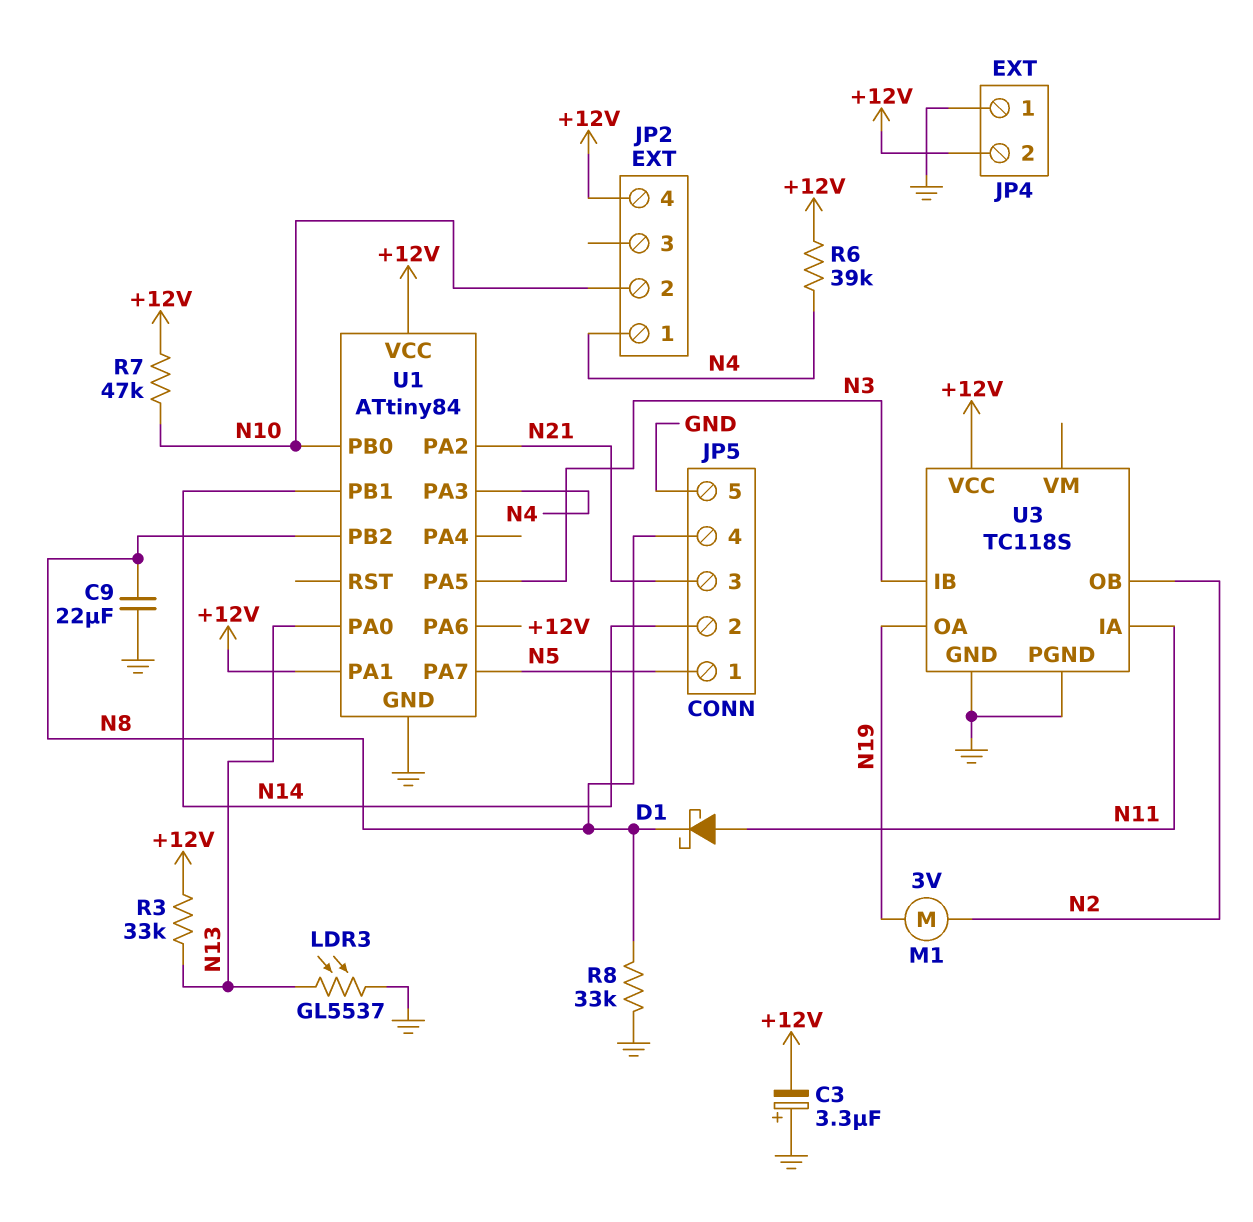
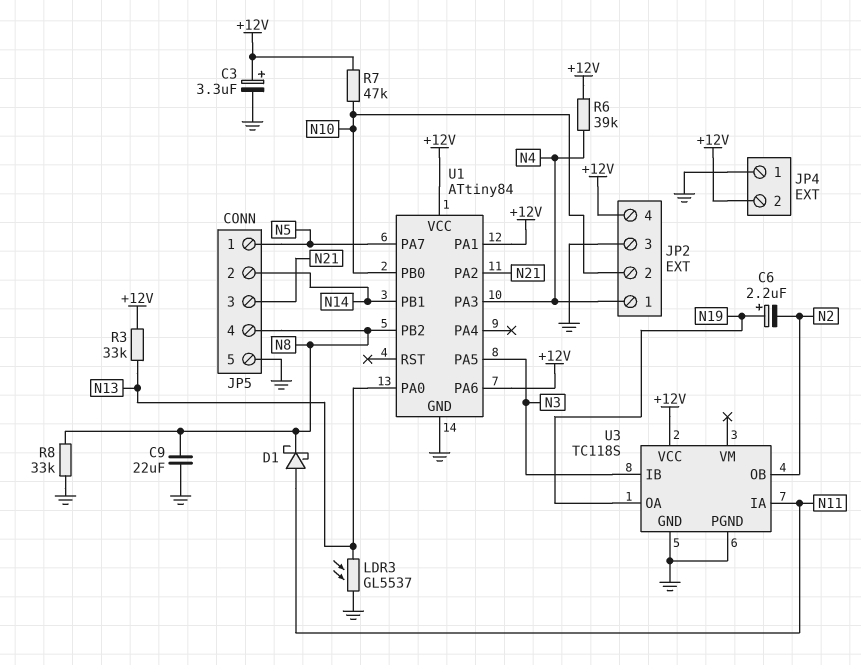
C3: 3.3uF (plus GND, minus +12V) -> 3.3uF (plus +12V, minus GND)
C6: none -> 2.2uF (plus N19, minus N2)
JP2 pin 3: none -> GND
M1: motor 3V (N2, N19) -> none

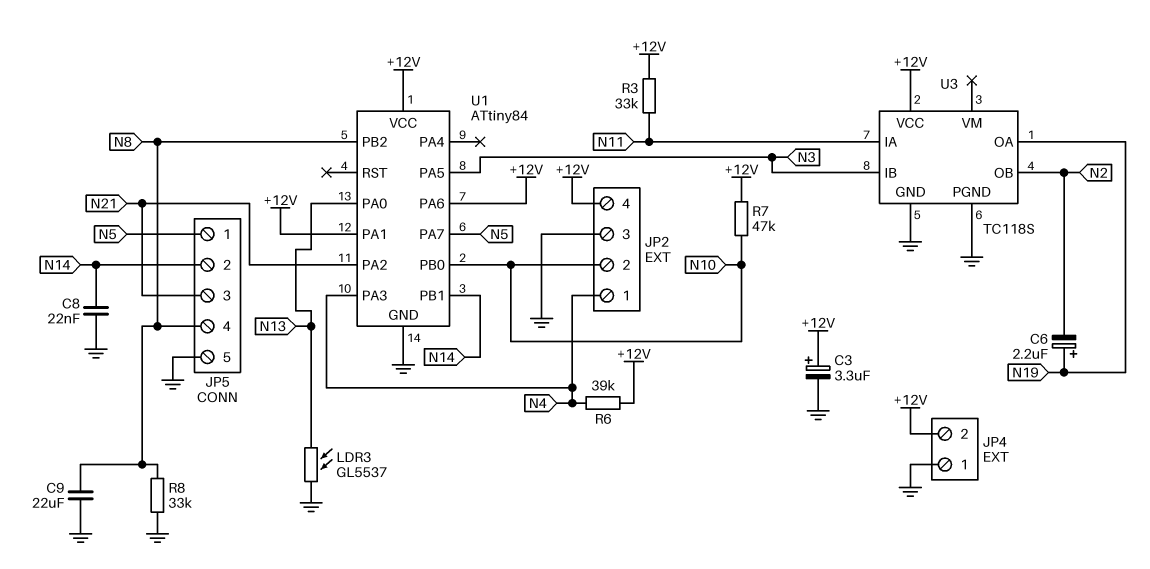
C8: none -> 22nF (GND, N14)
D1: schottky (A N11, K N8) -> none
R3: 33k (+12V, N13) -> 33k (+12V, N11)

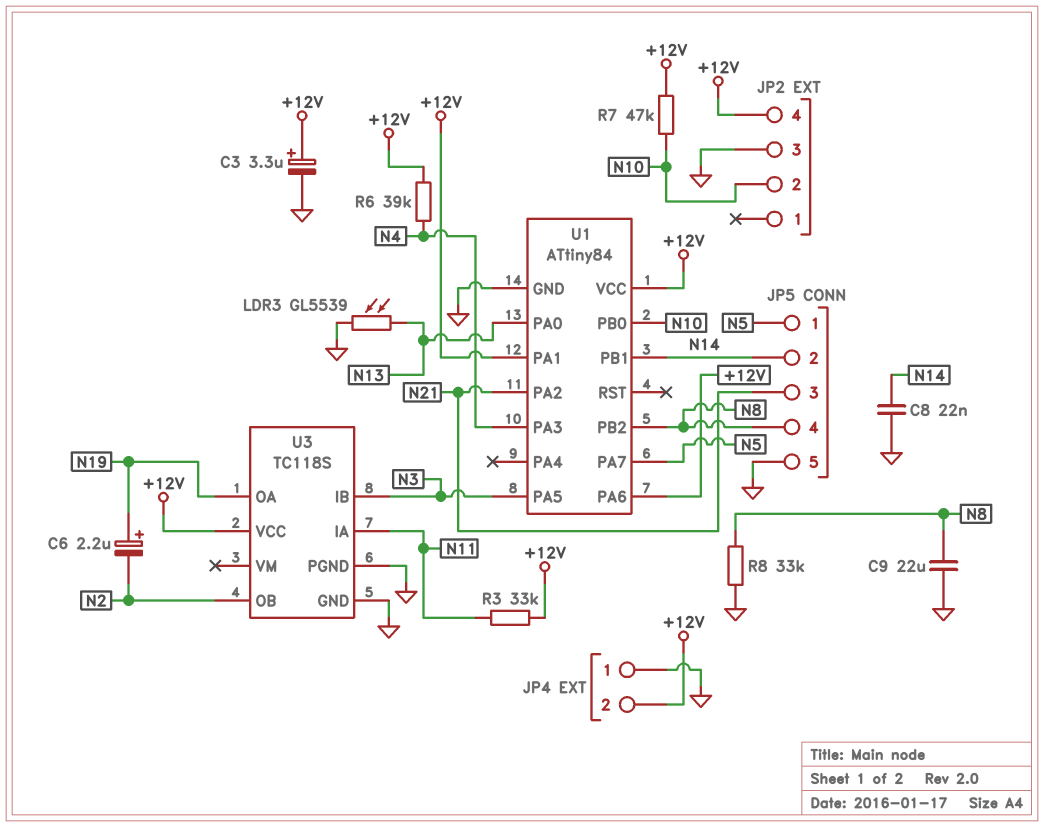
JP2 pin 1: N4 -> none
LDR3: GL5537 (GND, N13) -> GL5539 (GND, N13)

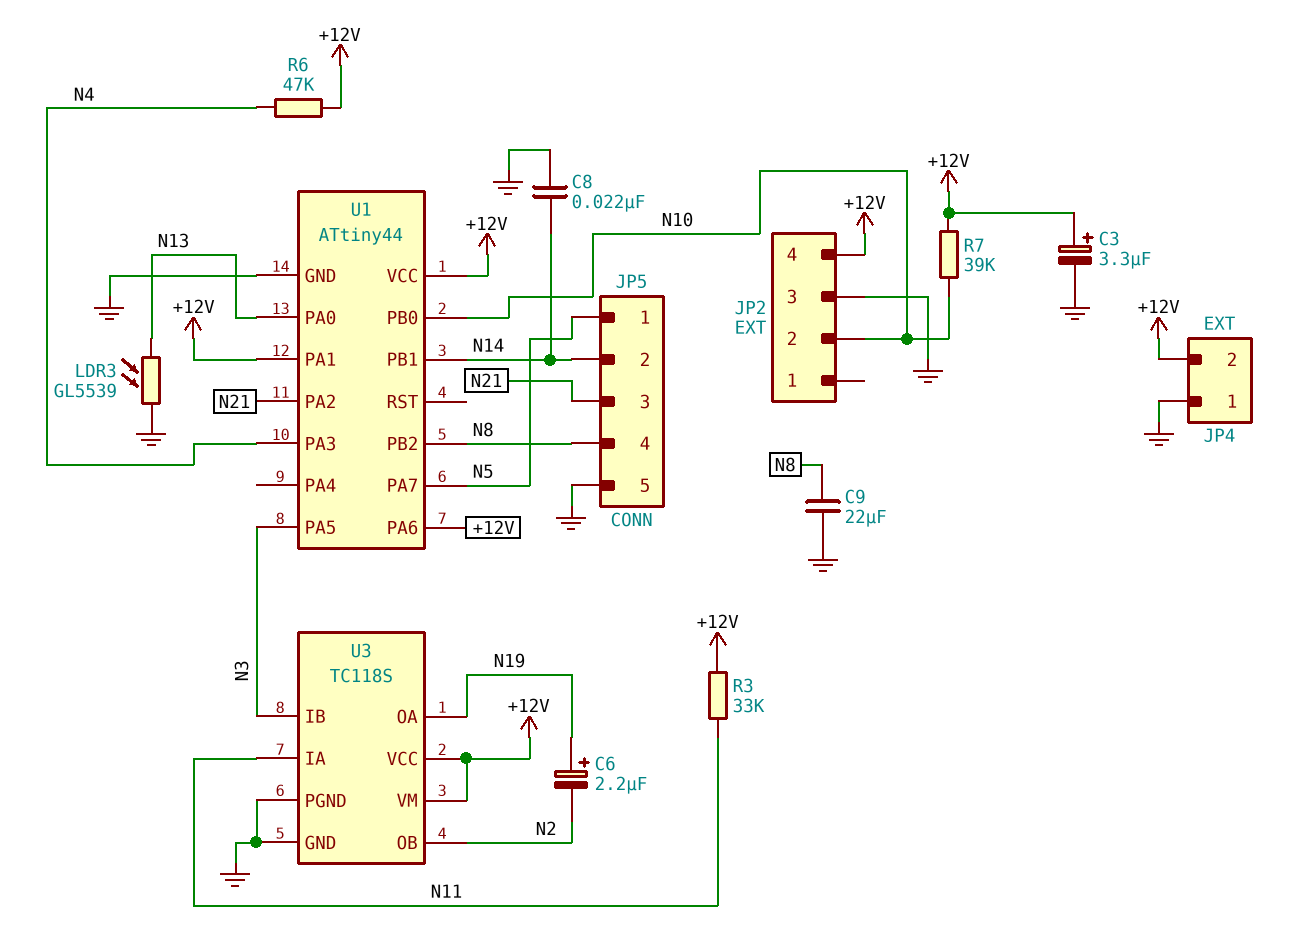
R6: 39k (+12V, N4) -> 47k (+12V, N4)
R7: 47k (+12V, N10) -> 39k (+12V, N10)
R8: 33k (GND, N8) -> none
U1: ATtiny84 -> ATtiny44
U3 pin VM: none -> +12V

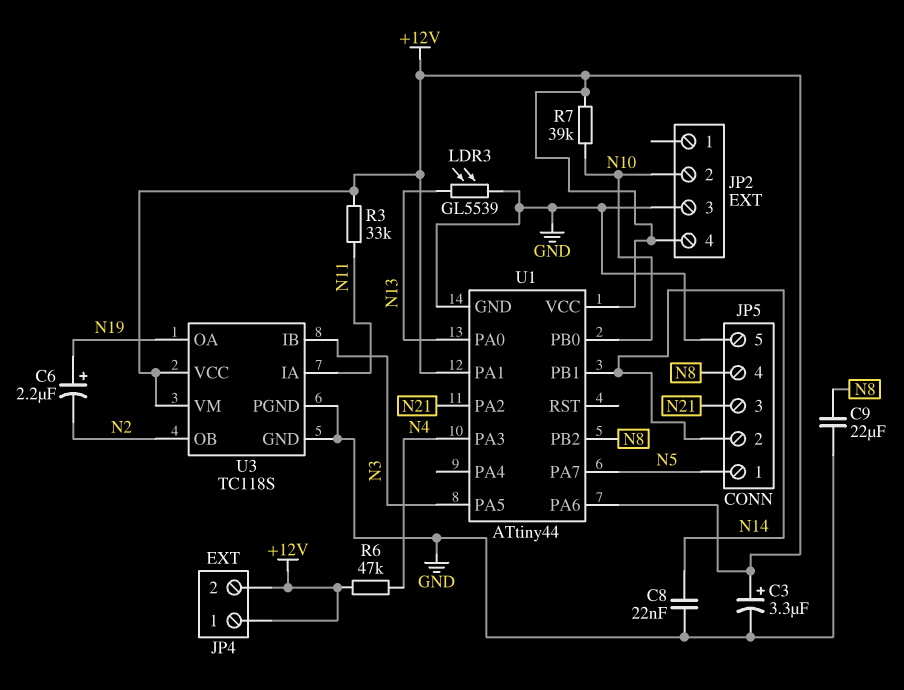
JP4 pin 1: GND -> +12V

